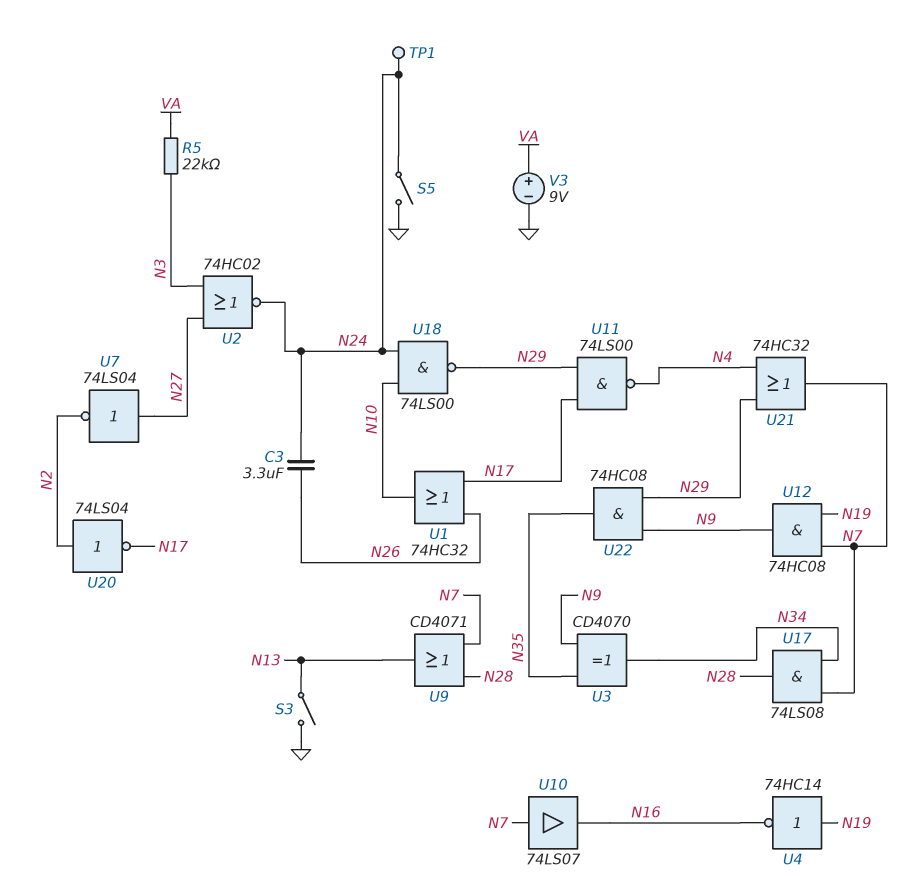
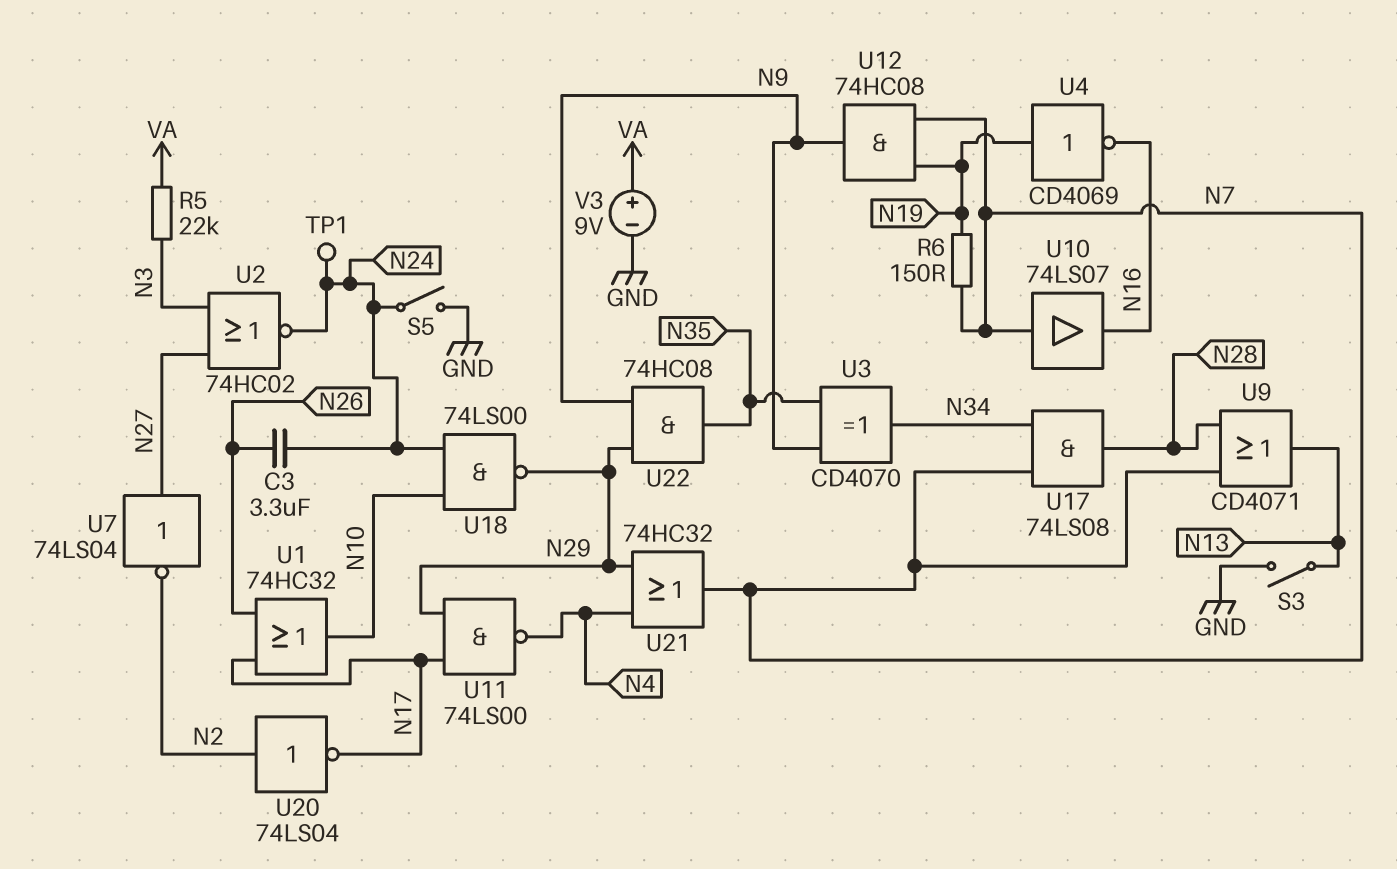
R6: none -> 150 (N7, N19)
U4: NOT 74HC14 (in N19, out N16) -> NOT CD4069 (in N19, out N16)

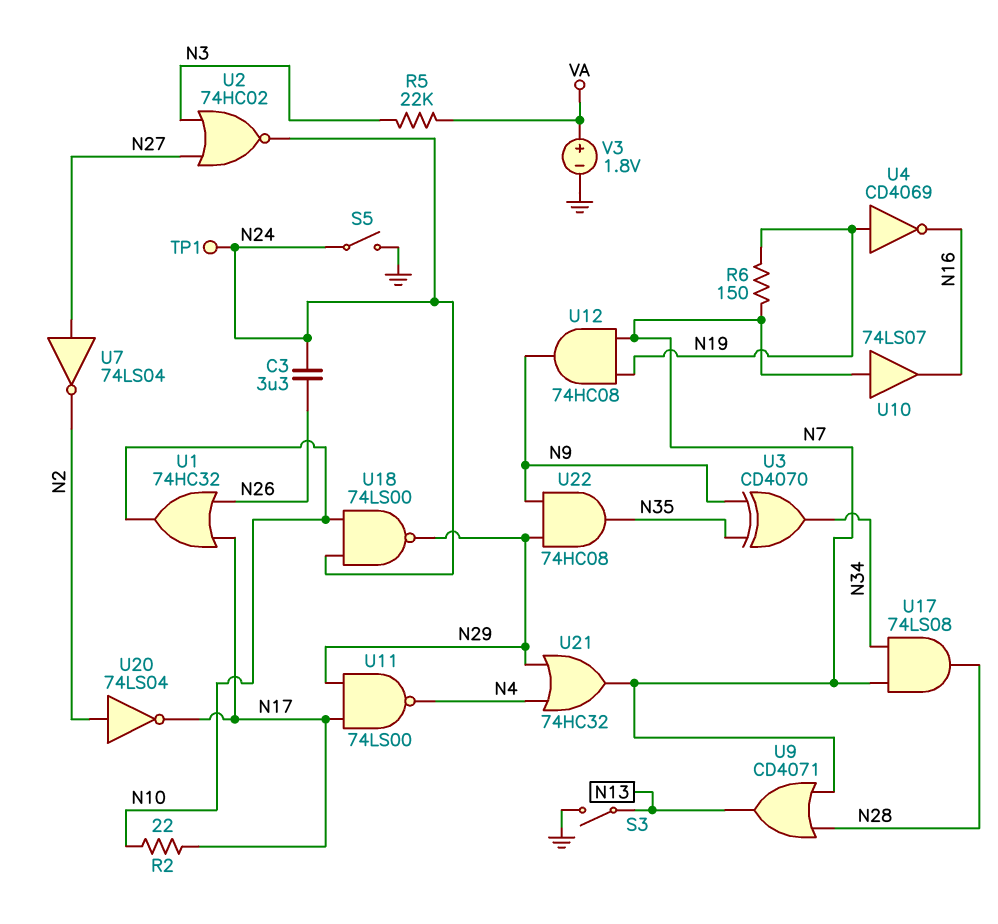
R2: none -> 22 (N10, N17)
V3: 9V (plus VA, minus GND) -> 1.8V (plus VA, minus GND)

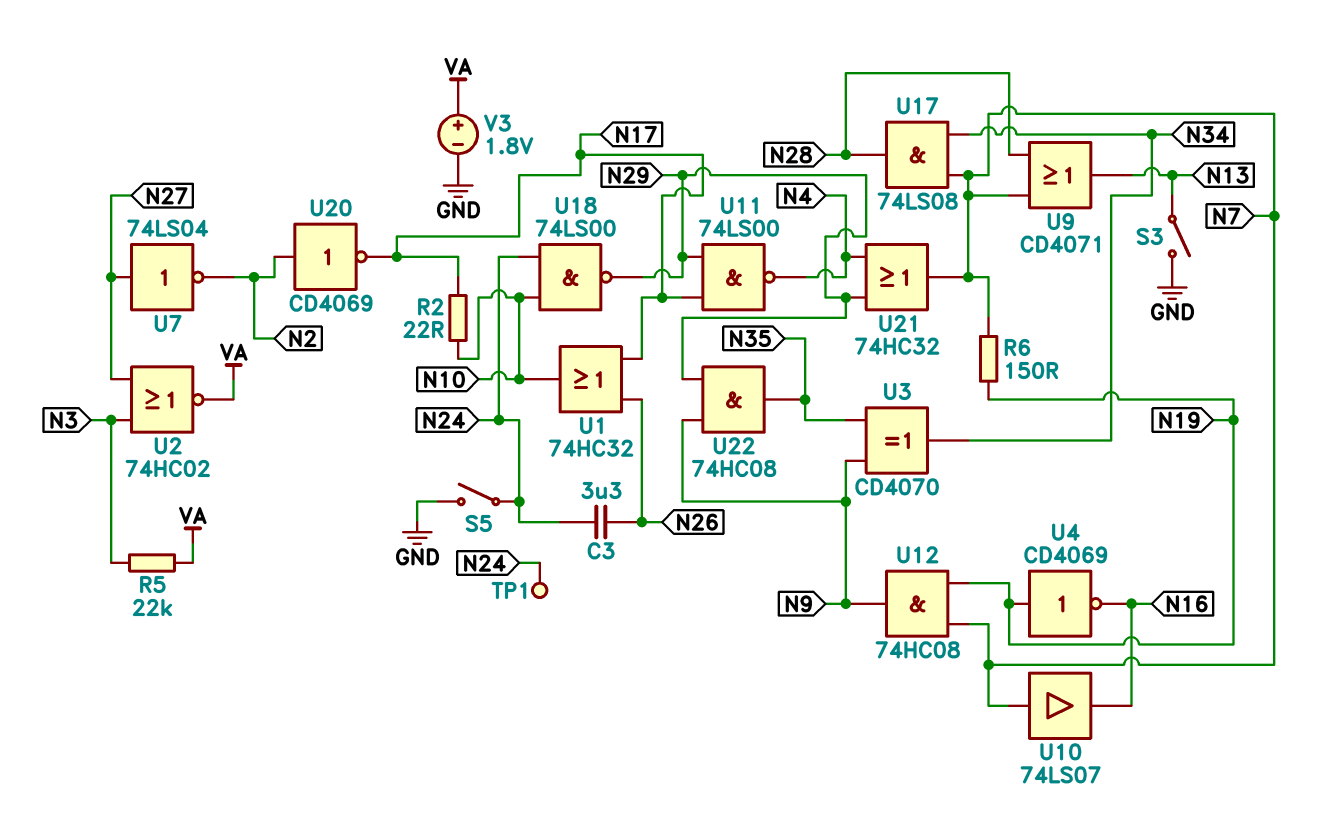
U2: NOR 74HC02 (in N3, in N27, out N24) -> NOR 74HC02 (in N3, in N27, out VA)
U20: NOT 74LS04 (in N2, out N17) -> NOT CD4069 (in N2, out N17)

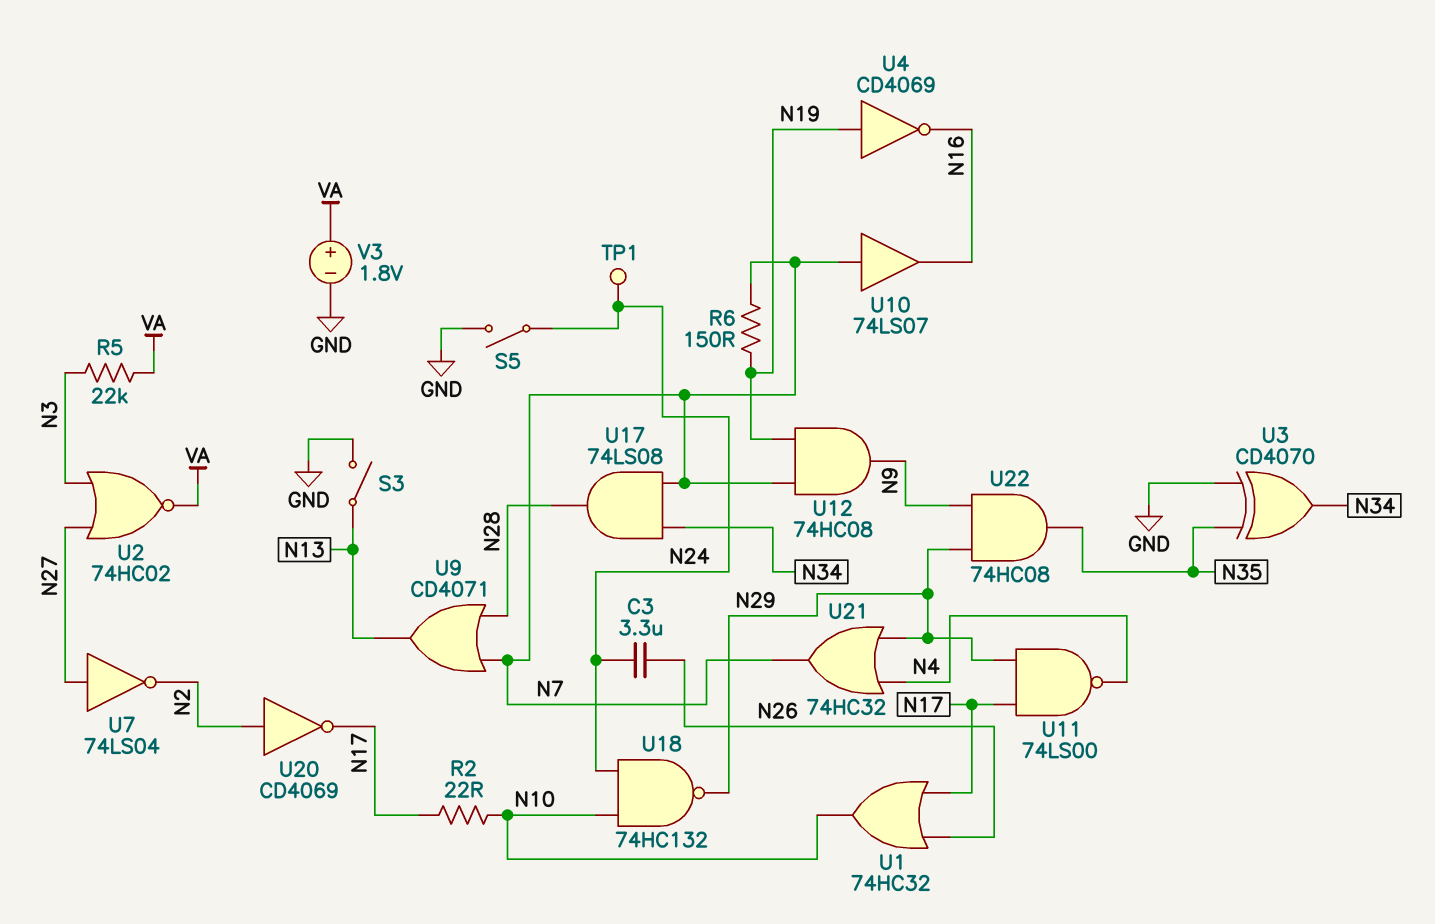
U3: XOR CD4070 (in N9, in N35, out N34) -> XOR CD4070 (in GND, in N35, out N34)
U18: NAND 74LS00 (in N10, in N24, out N29) -> NAND 74HC132 (in N10, in N24, out N29)

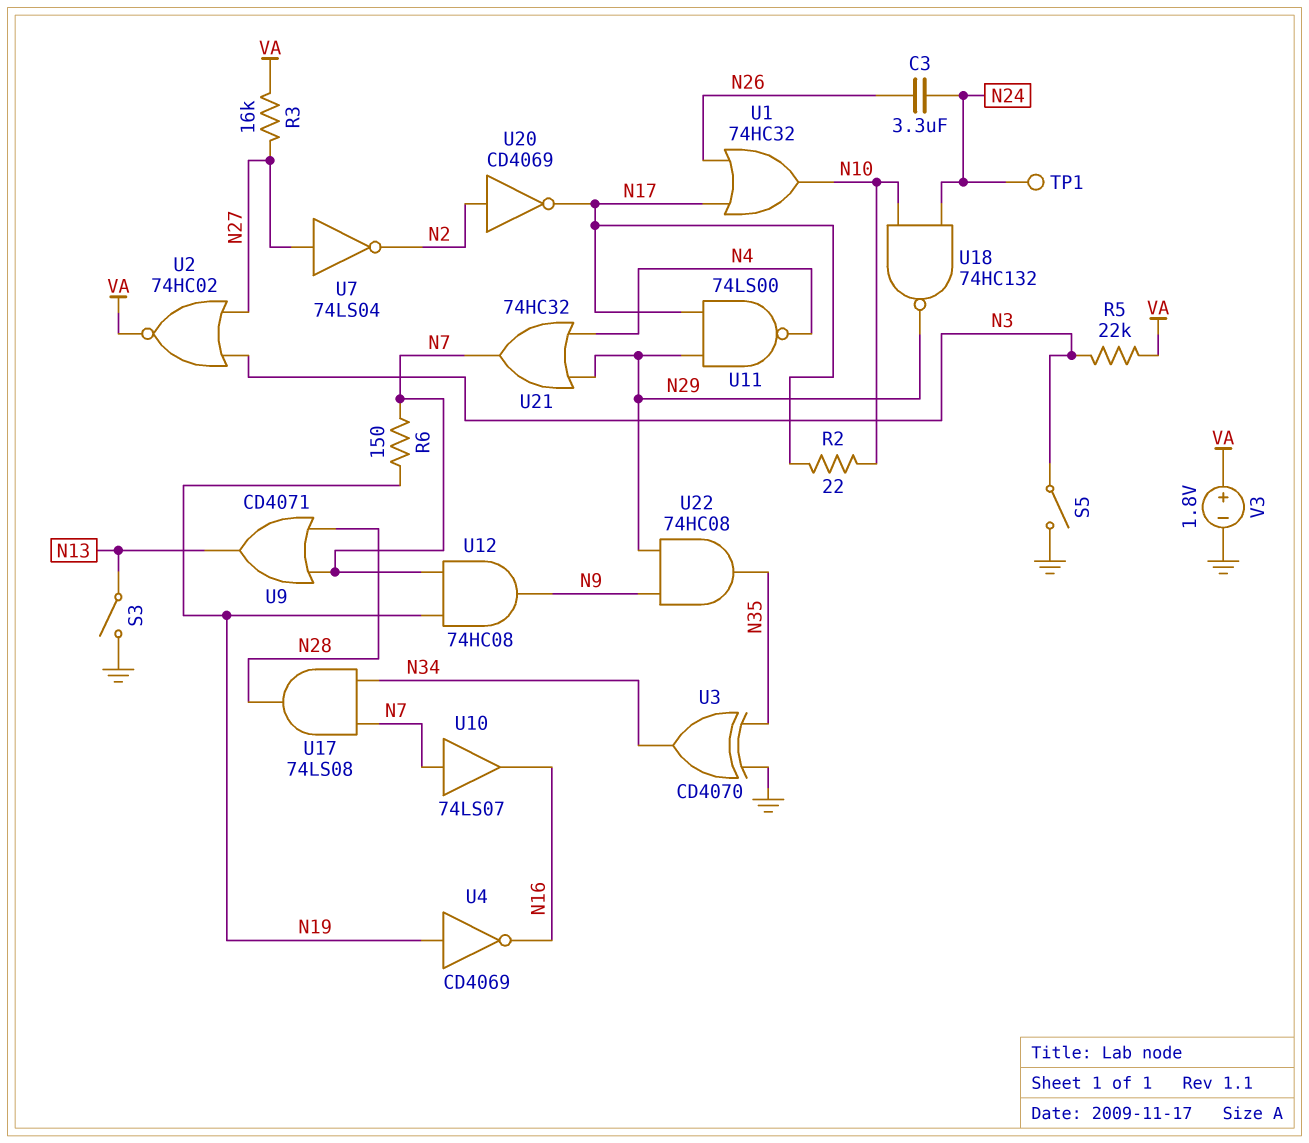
R3: none -> 16k (N27, VA)
S5: switch (GND, N24) -> switch (GND, N3)

